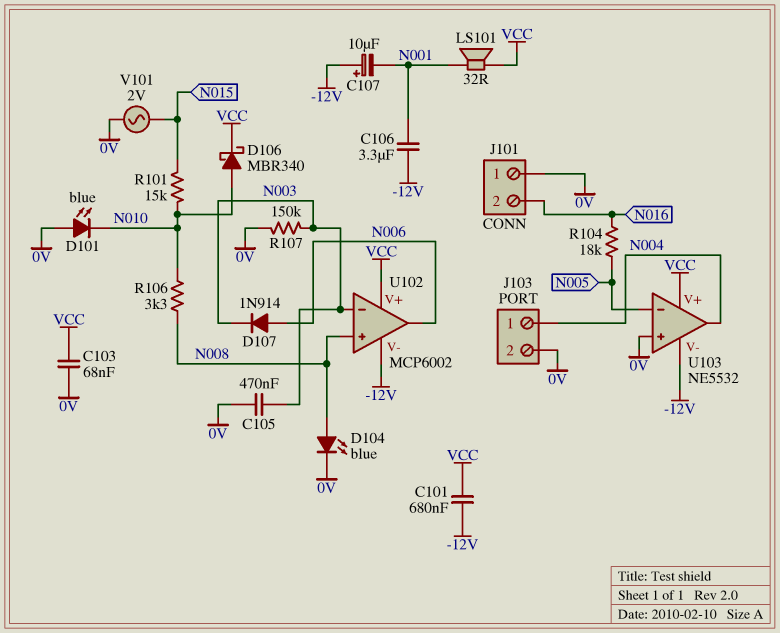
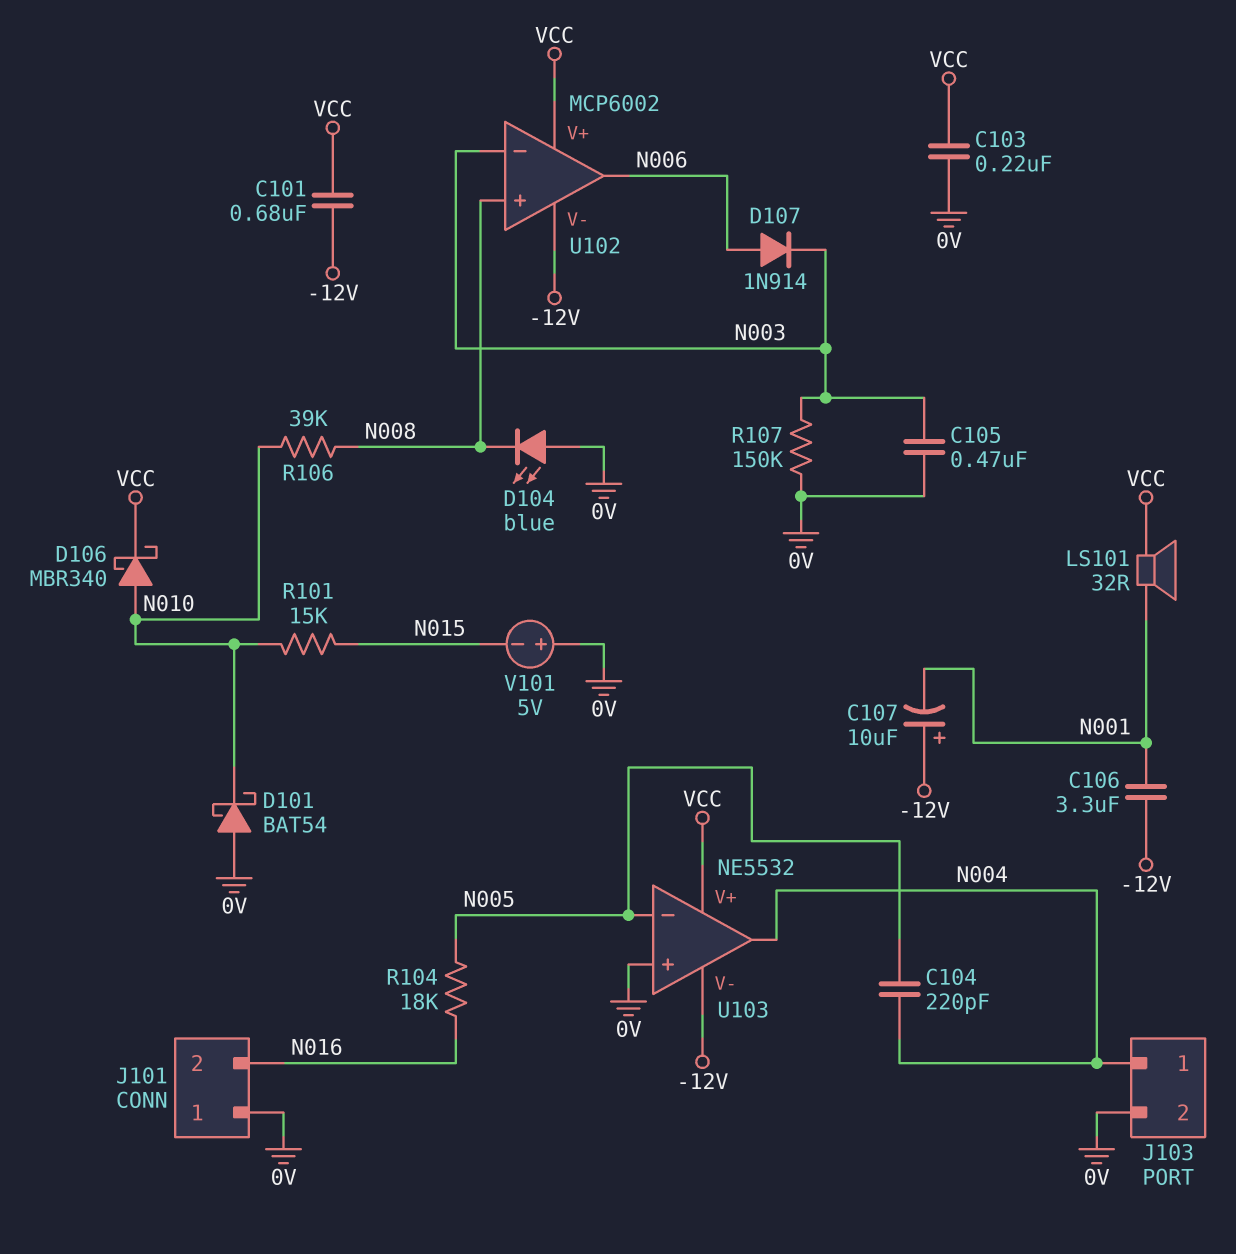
C103: 68nF (0V, VCC) -> 220nF (0V, VCC)
C104: none -> 220pF (N004, N005)
D101: LED blue (A 0V, K N010) -> schottky BAT54 (A 0V, K N010)
D104: LED blue (A N008, K 0V) -> LED blue (A 0V, K N008)
R106: 3.3k (N008, N010) -> 39k (N008, N010)
V101: AC 2V (0V, N015) -> 5V (plus 0V, minus N015)

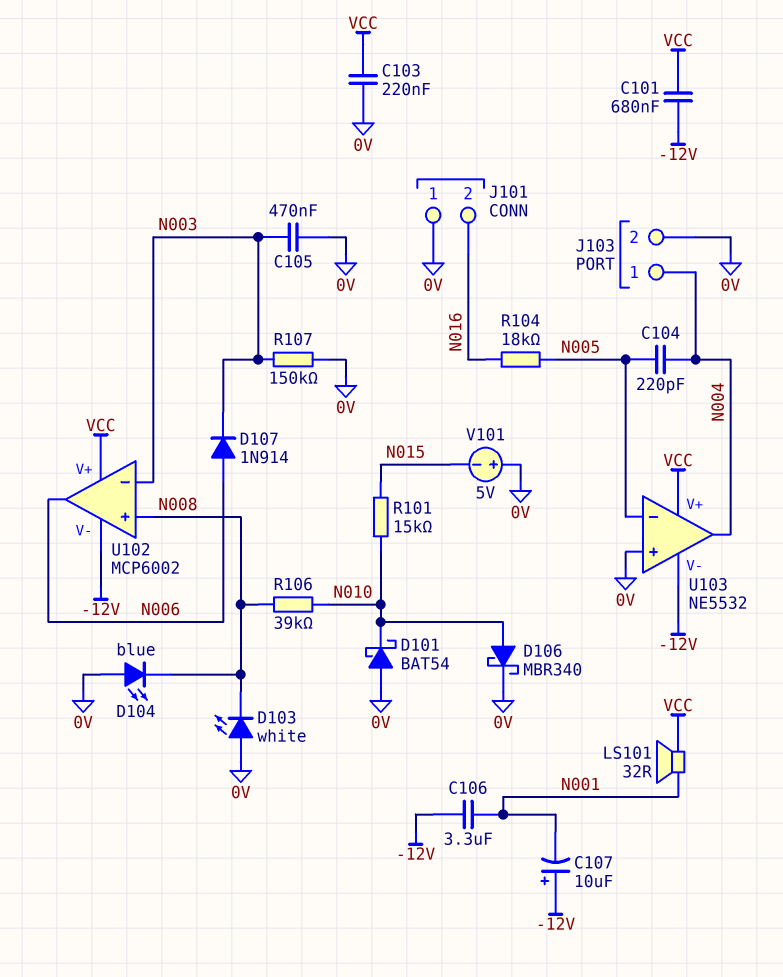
D103: none -> LED white (A 0V, K N008)
D106: schottky MBR340 (A N010, K VCC) -> schottky MBR340 (A N010, K 0V)

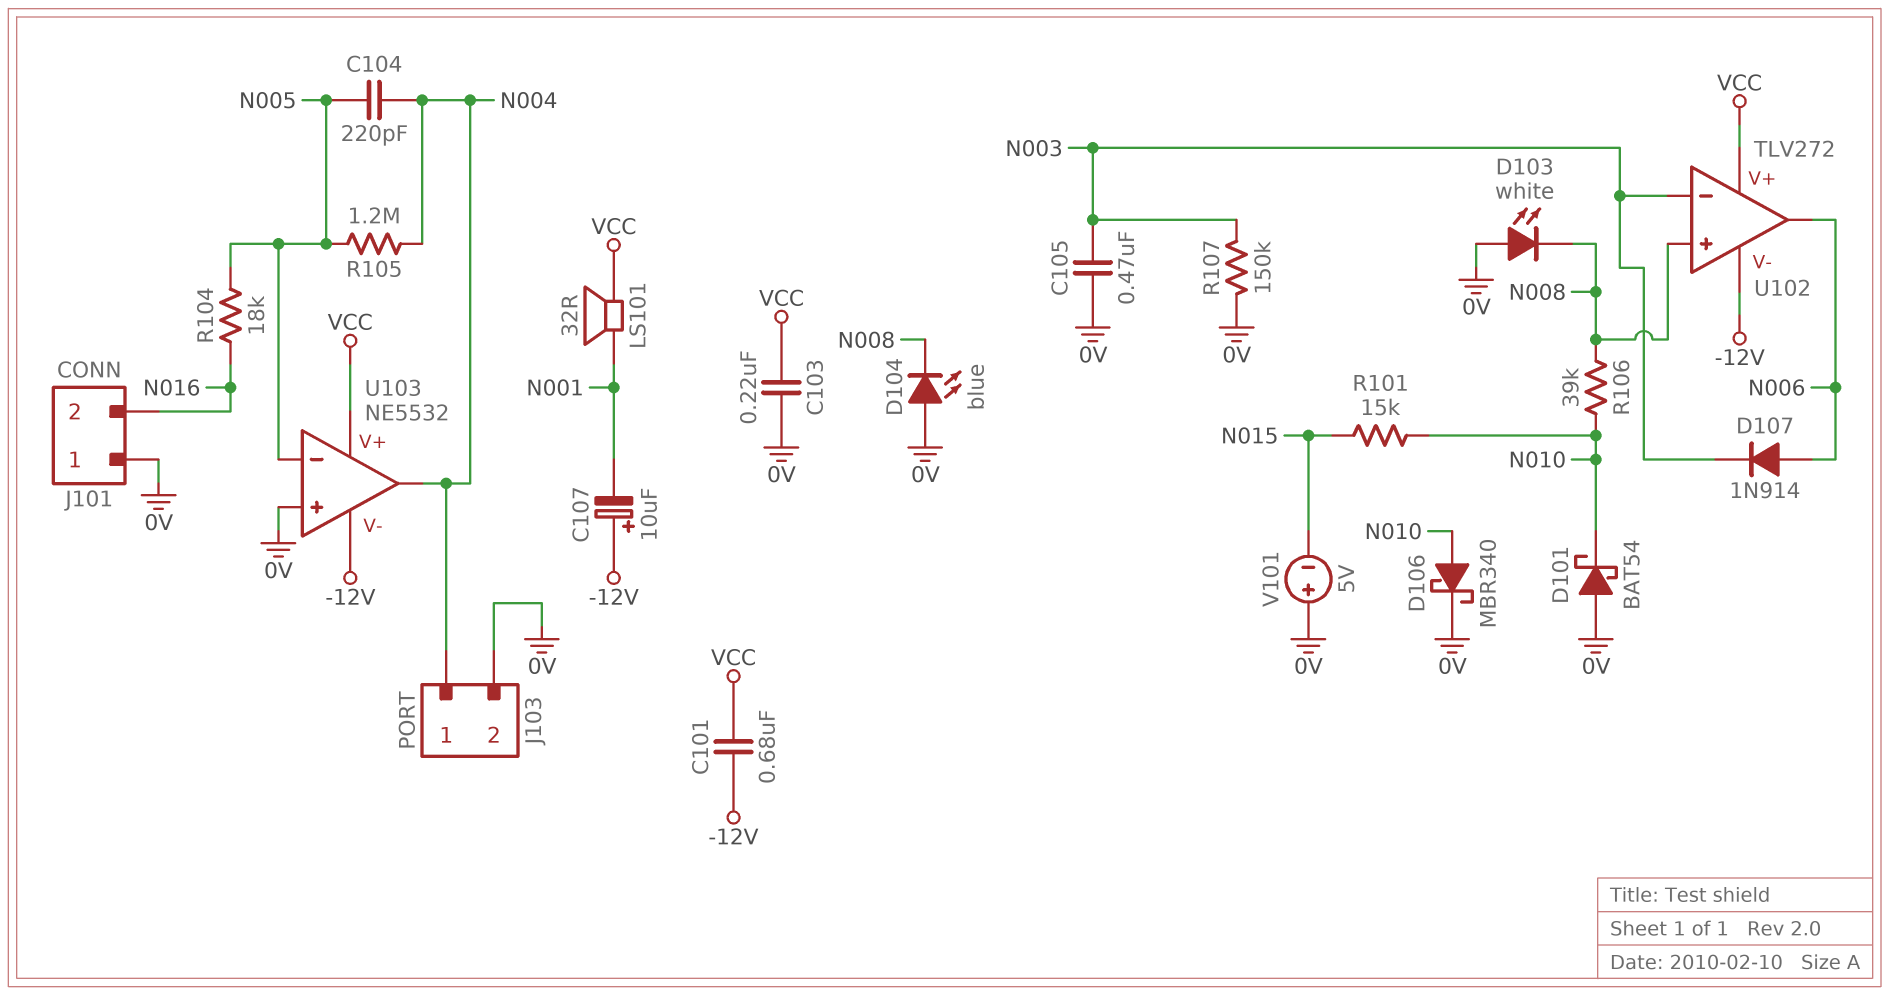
C106: 3.3uF (-12V, N001) -> none
R105: none -> 1.2M (N004, N005)
U102: MCP6002 -> TLV272

